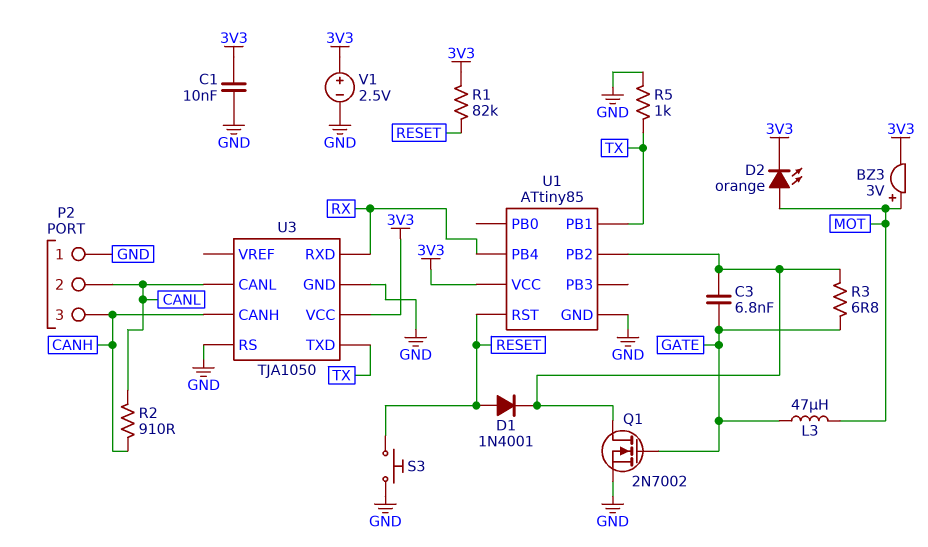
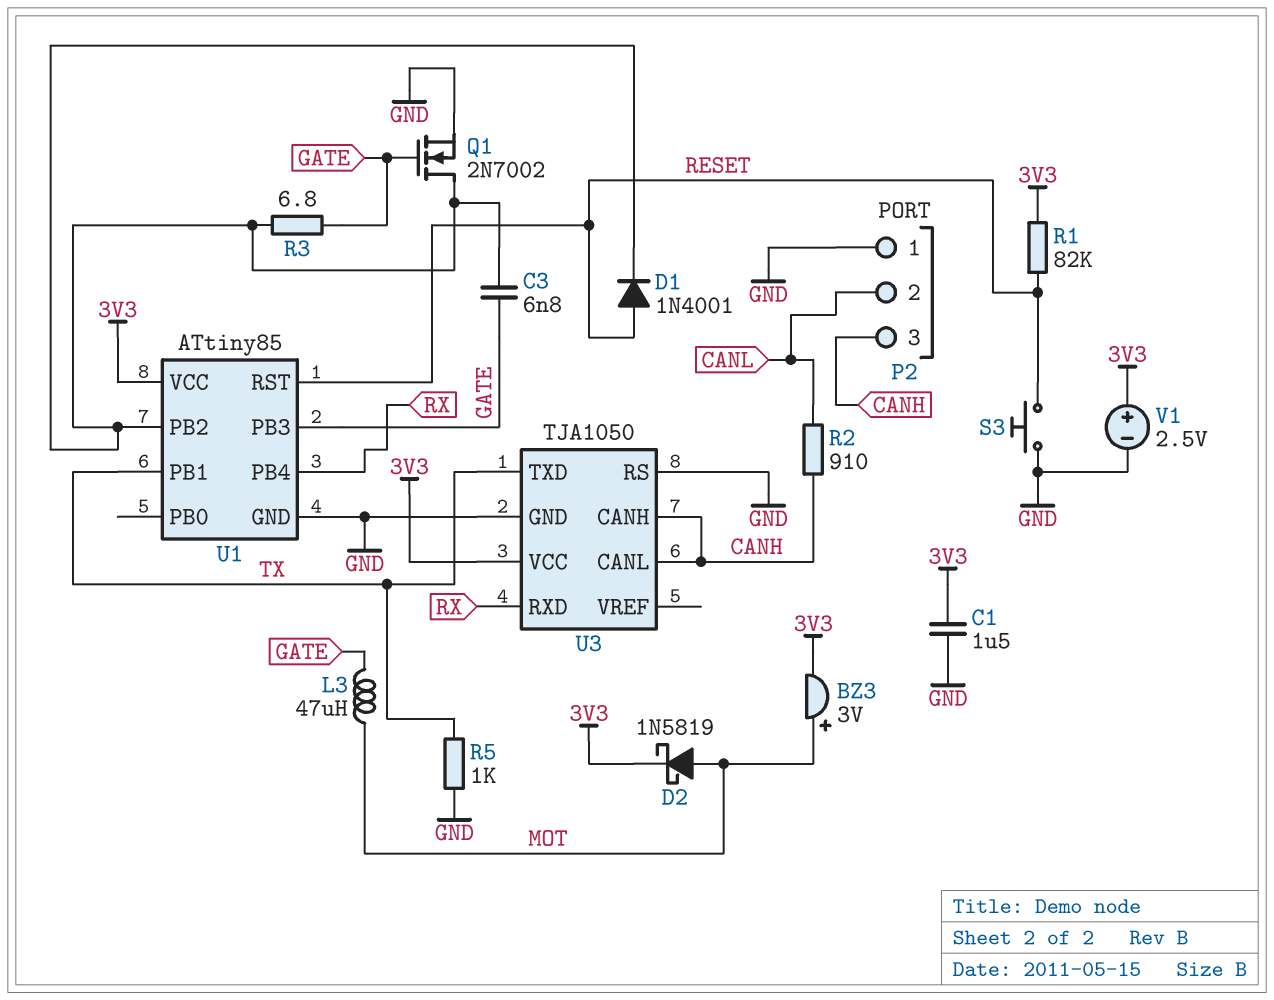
C1: 10nF (3V3, GND) -> 1.5uF (3V3, GND)
D2: LED orange (A MOT, K 3V3) -> schottky 1N5819 (A MOT, K 3V3)
U1 pin PB3: none -> GATE
U3 pin CANL: CANL -> CANH

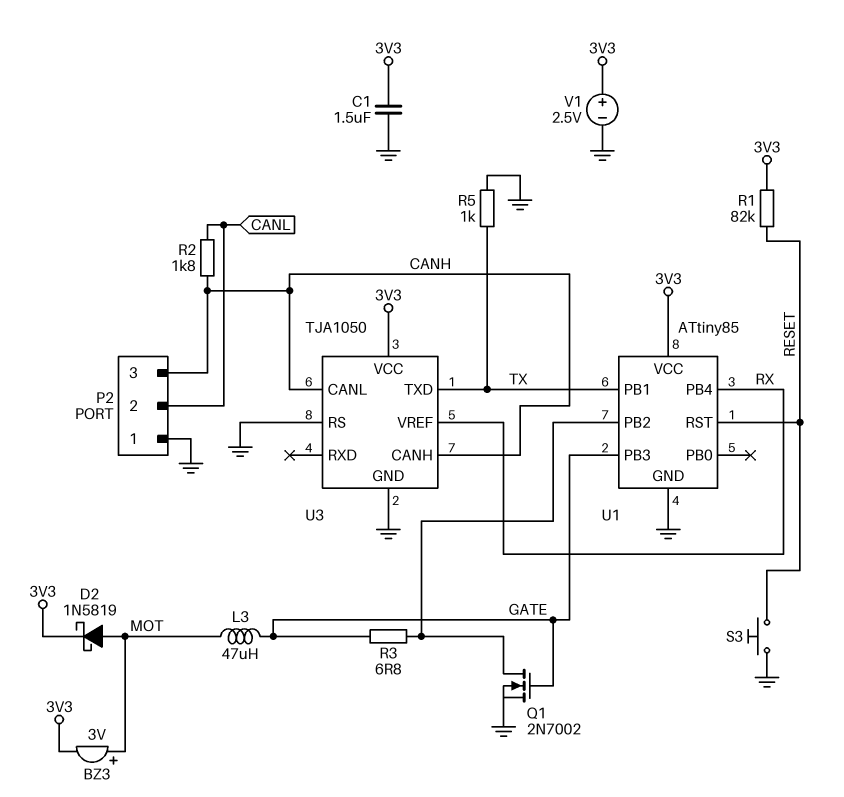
C3: 6.8nF (GATE, U1/PB2) -> none
D1: diode 1N4001 (A RESET, K U1/PB2) -> none
R2: 910 (CANH, CANL) -> 1.8k (CANH, CANL)
U3 pin RXD: RX -> none
U3 pin VREF: none -> RX

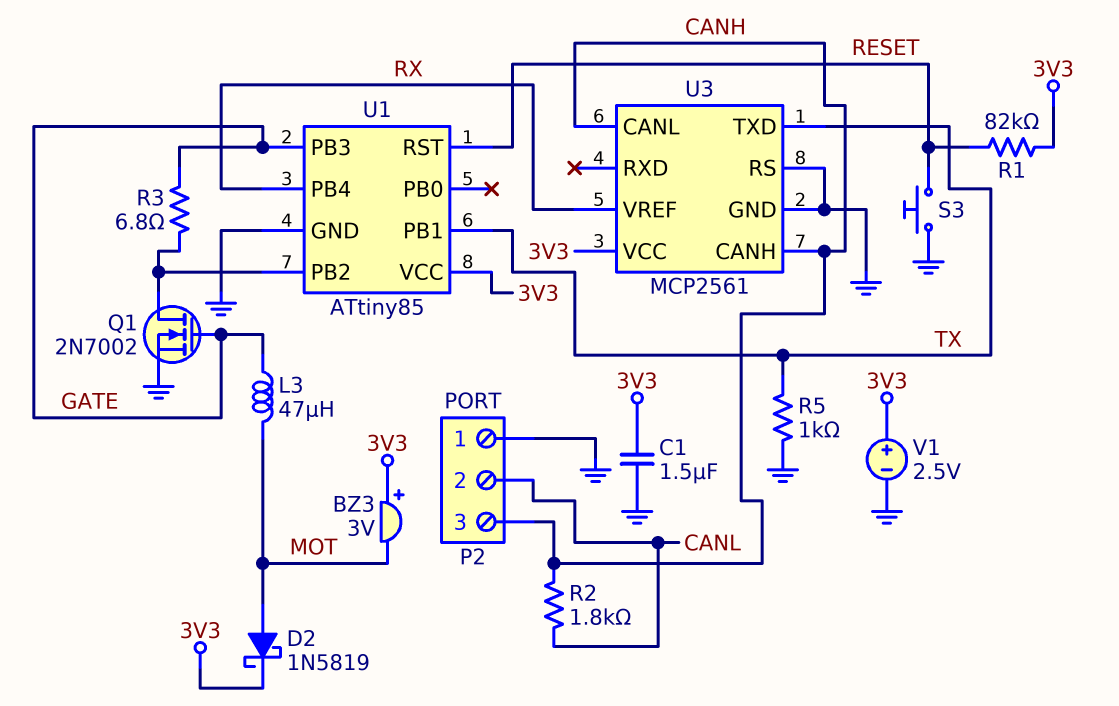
BZ3: buzzer 3V (plus MOT, minus 3V3) -> buzzer 3V (plus 3V3, minus MOT)
U3: TJA1050 -> MCP2561

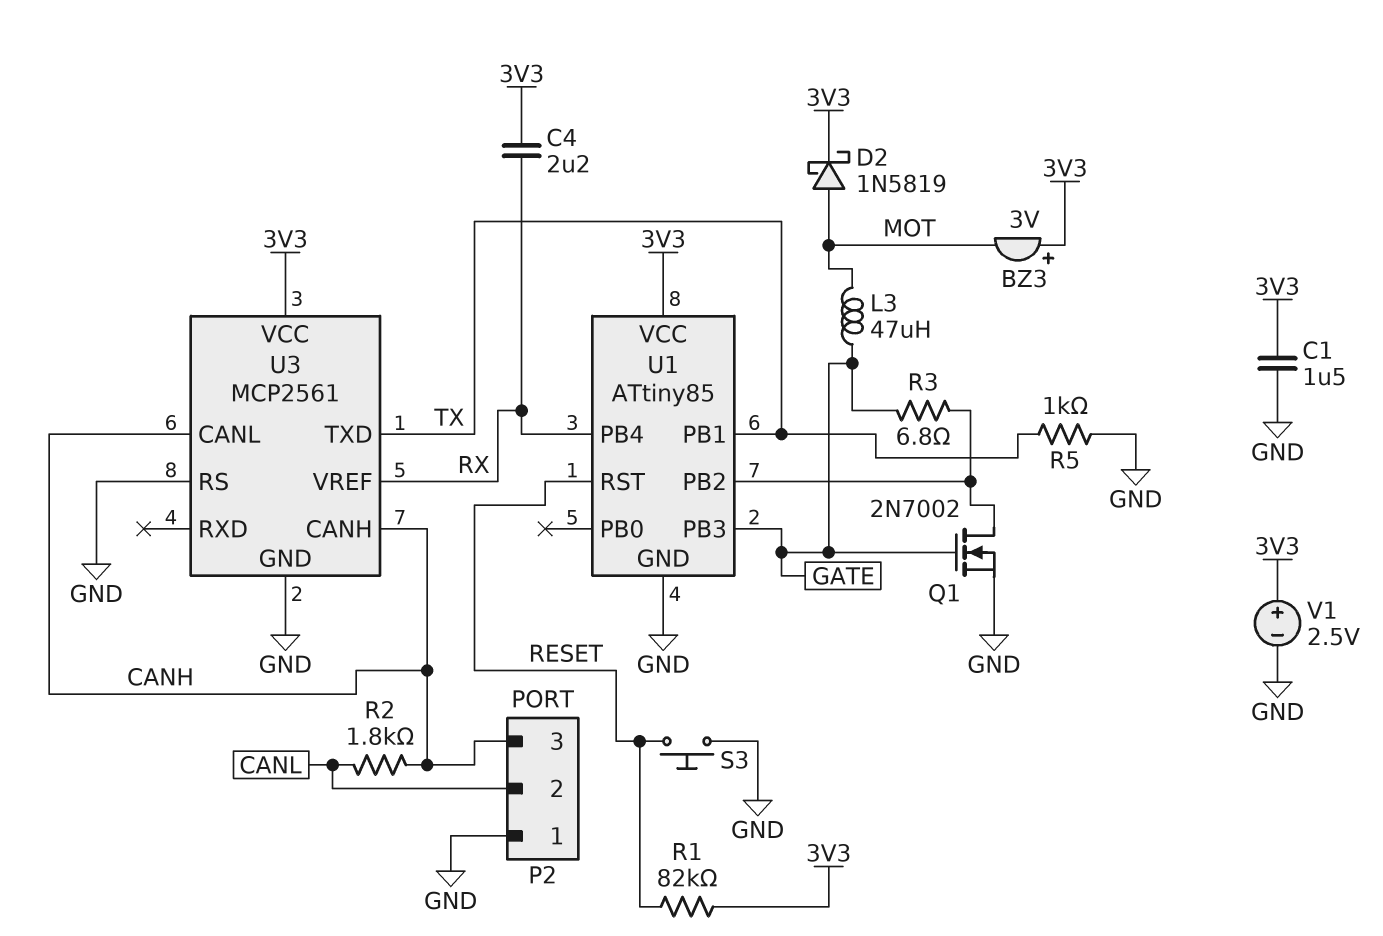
C4: none -> 2.2uF (3V3, RX)

